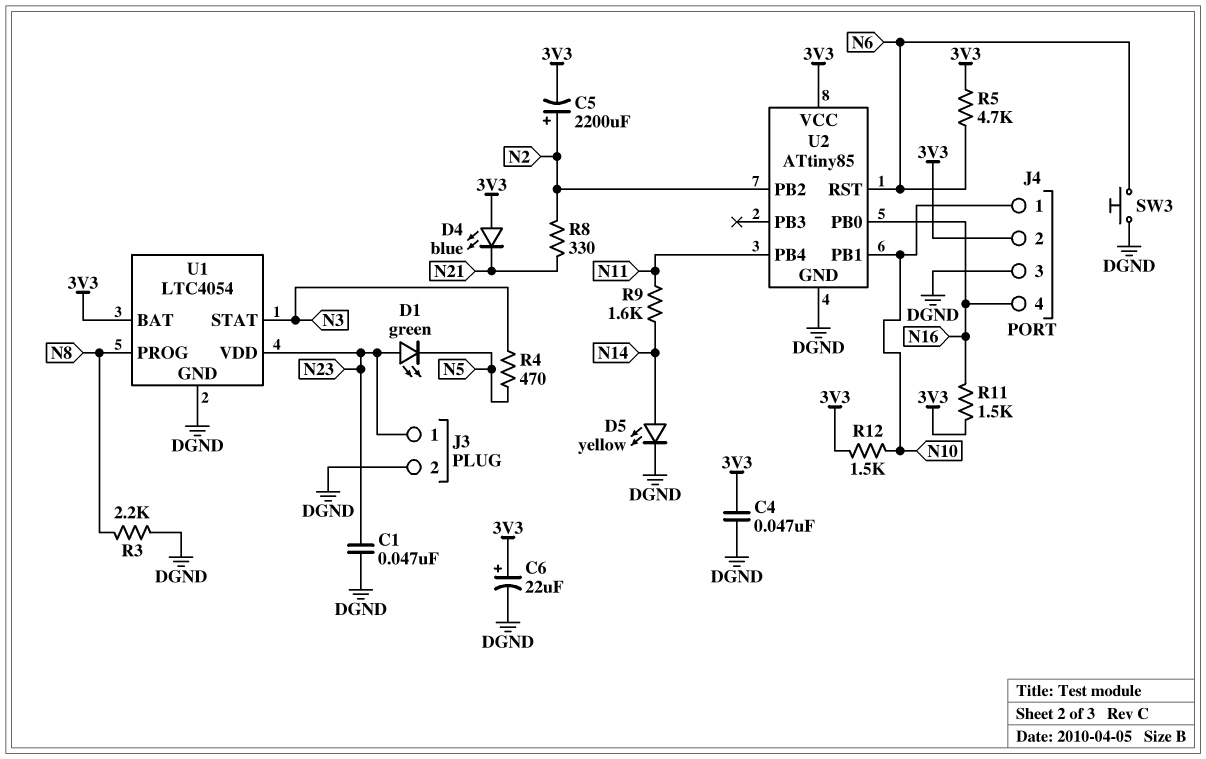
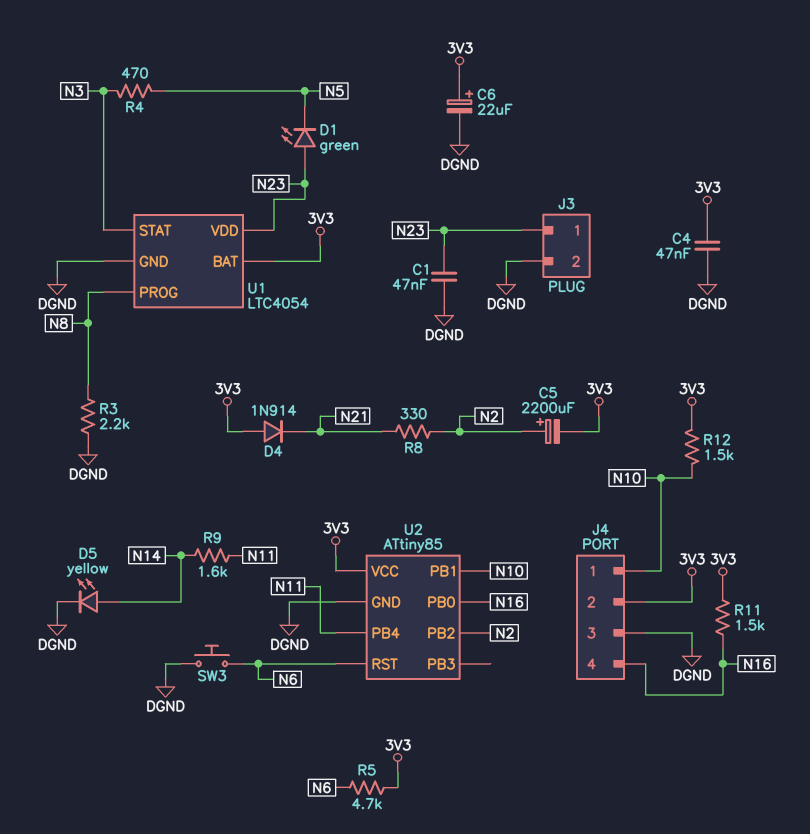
D4: LED blue (A 3V3, K N21) -> diode 1N914 (A 3V3, K N21)

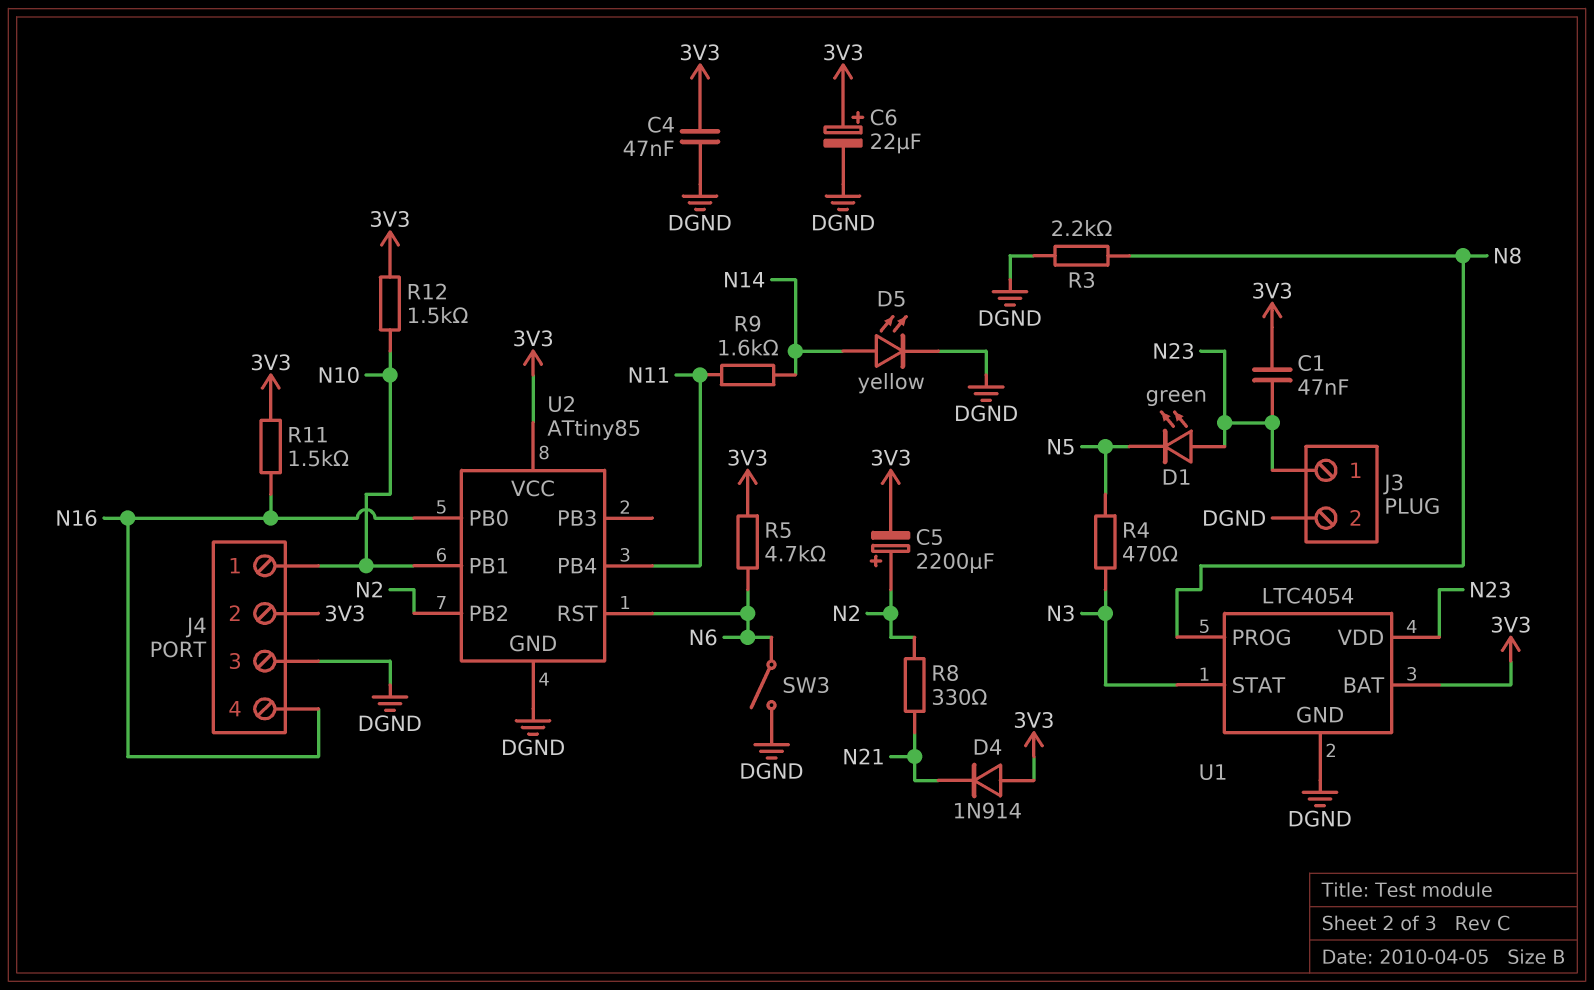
C1: 47nF (DGND, N23) -> 47nF (3V3, N23)
SW3: button (DGND, N6) -> switch (DGND, N6)

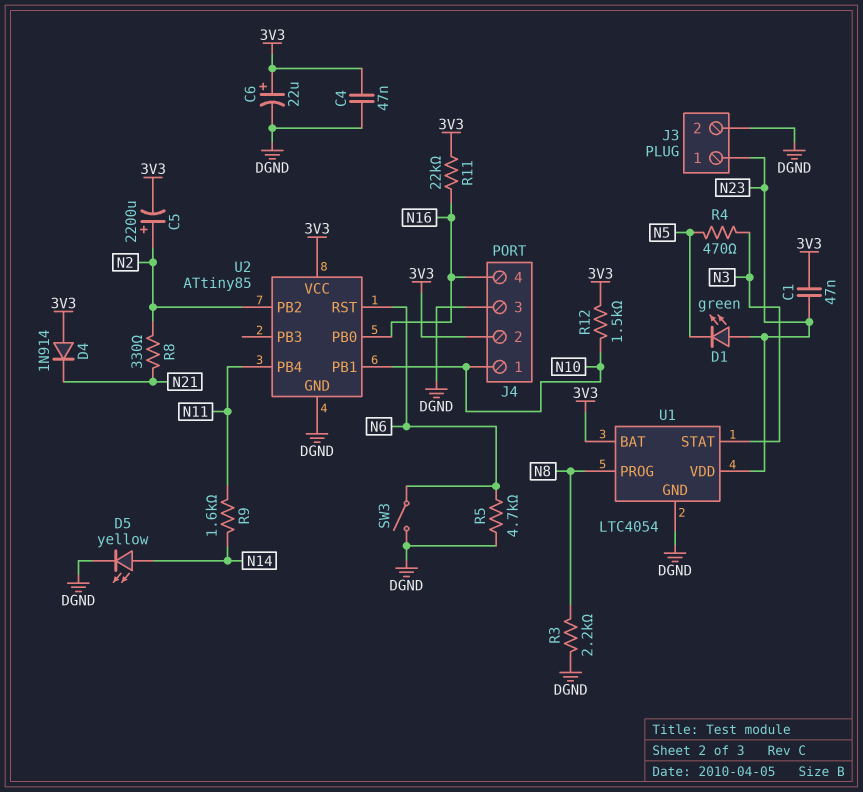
R5: 4.7k (3V3, N6) -> 4.7k (DGND, N6)
R11: 1.5k (3V3, N16) -> 22k (3V3, N16)

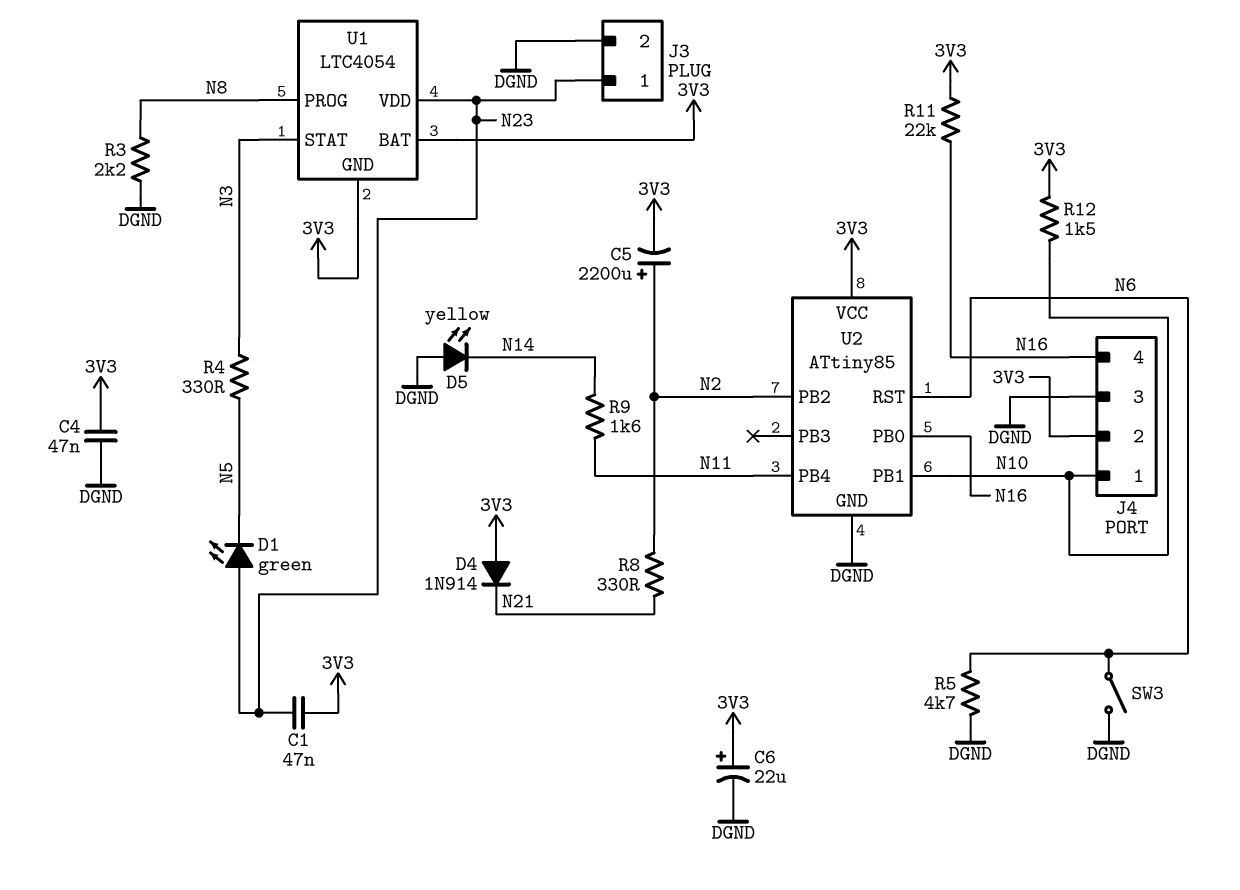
D5: LED yellow (A N14, K DGND) -> LED yellow (A DGND, K N14)
R4: 470 (N3, N5) -> 330 (N3, N5)
U1 pin GND: DGND -> 3V3

